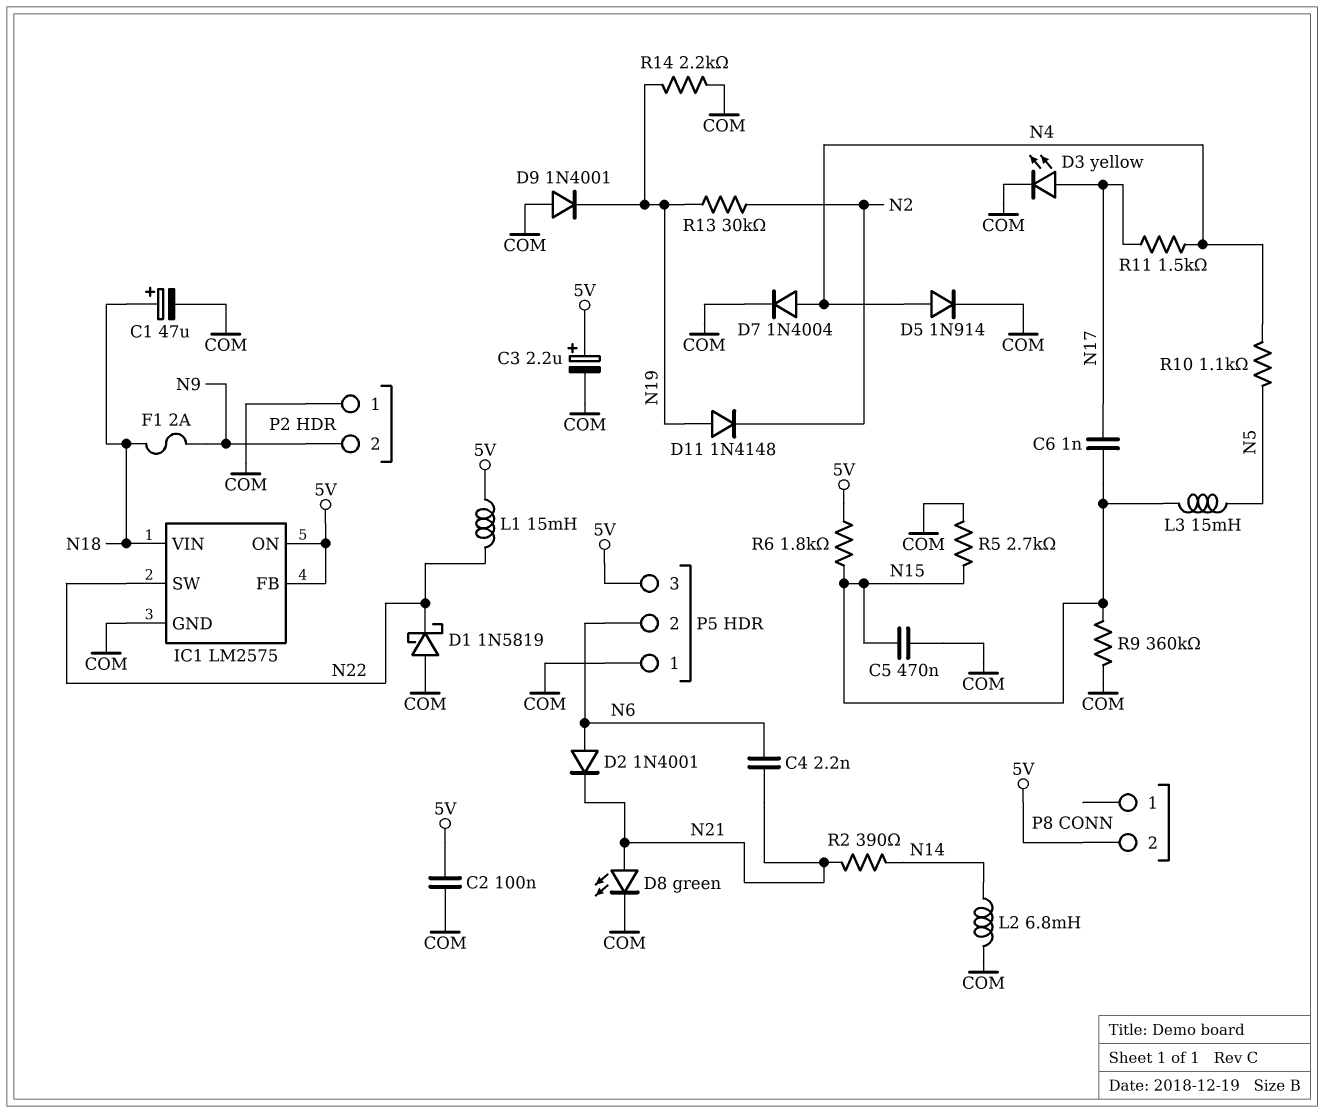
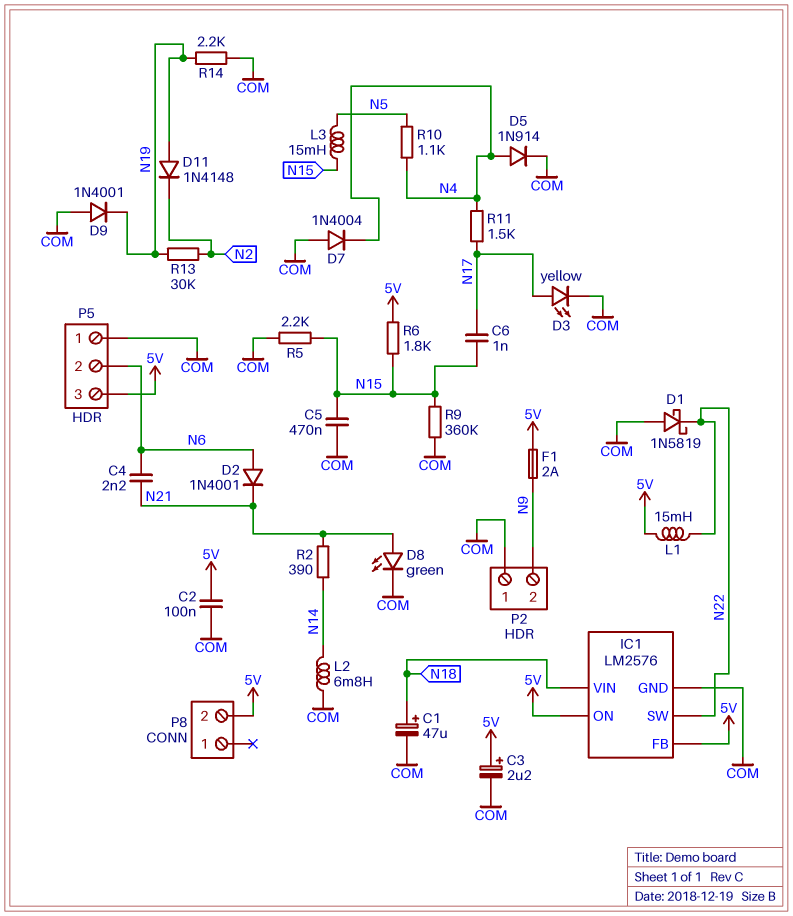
D7: diode 1N4004 (A N4, K COM) -> diode 1N4004 (A COM, K N4)
F1: 2A (N9, N18) -> 2A (5V, N9)
IC1: LM2575 -> LM2576
R5: 2.7k (COM, N15) -> 2.2k (COM, N15)

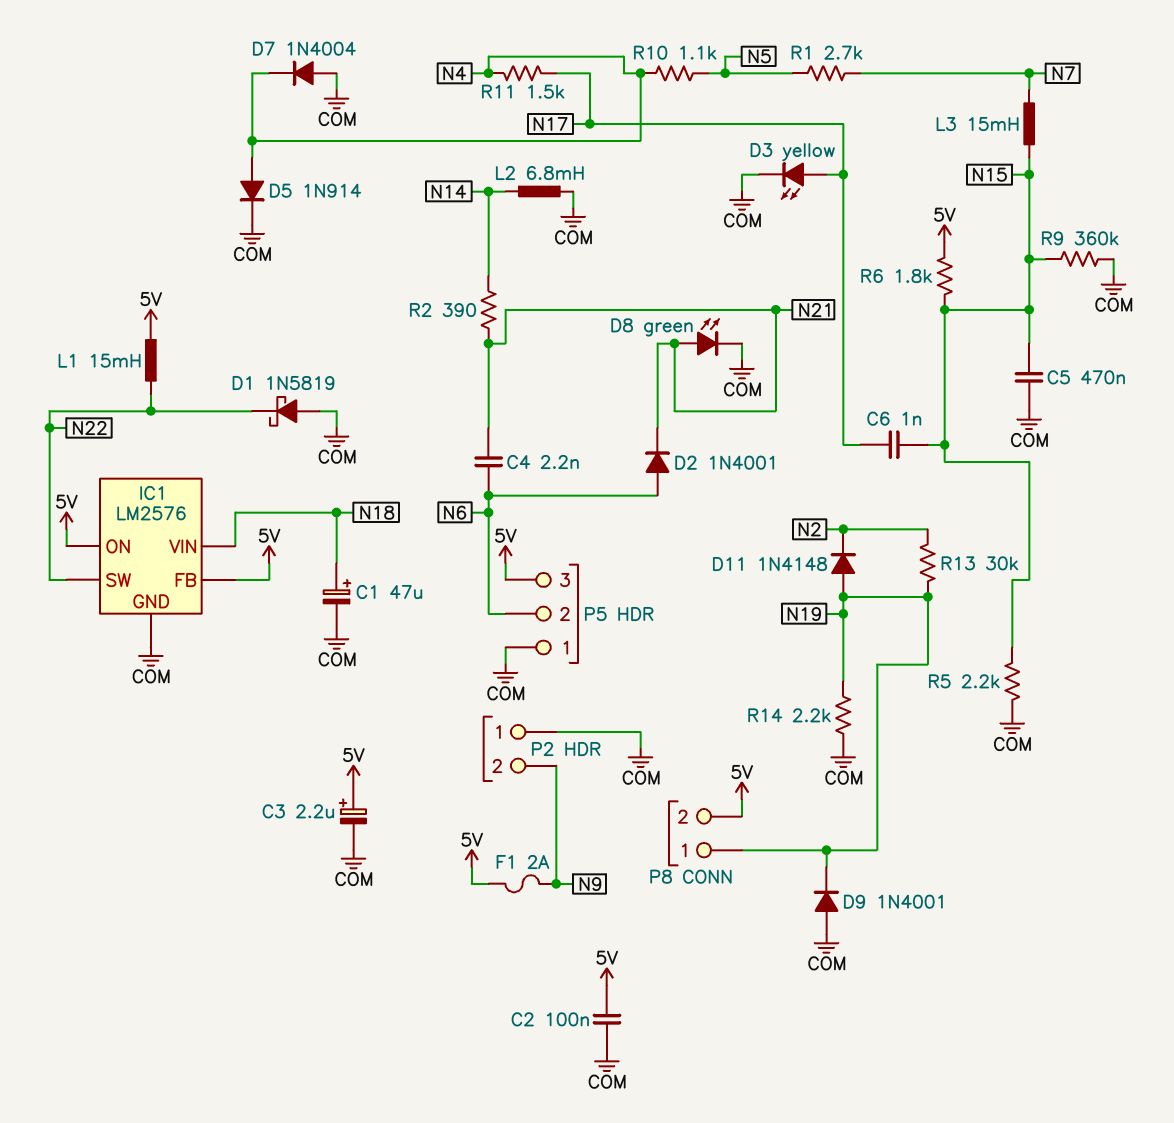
L3: 15mH (N5, N15) -> 15mH (N7, N15)
P8 pin 1: none -> N19
R1: none -> 2.7k (N5, N7)

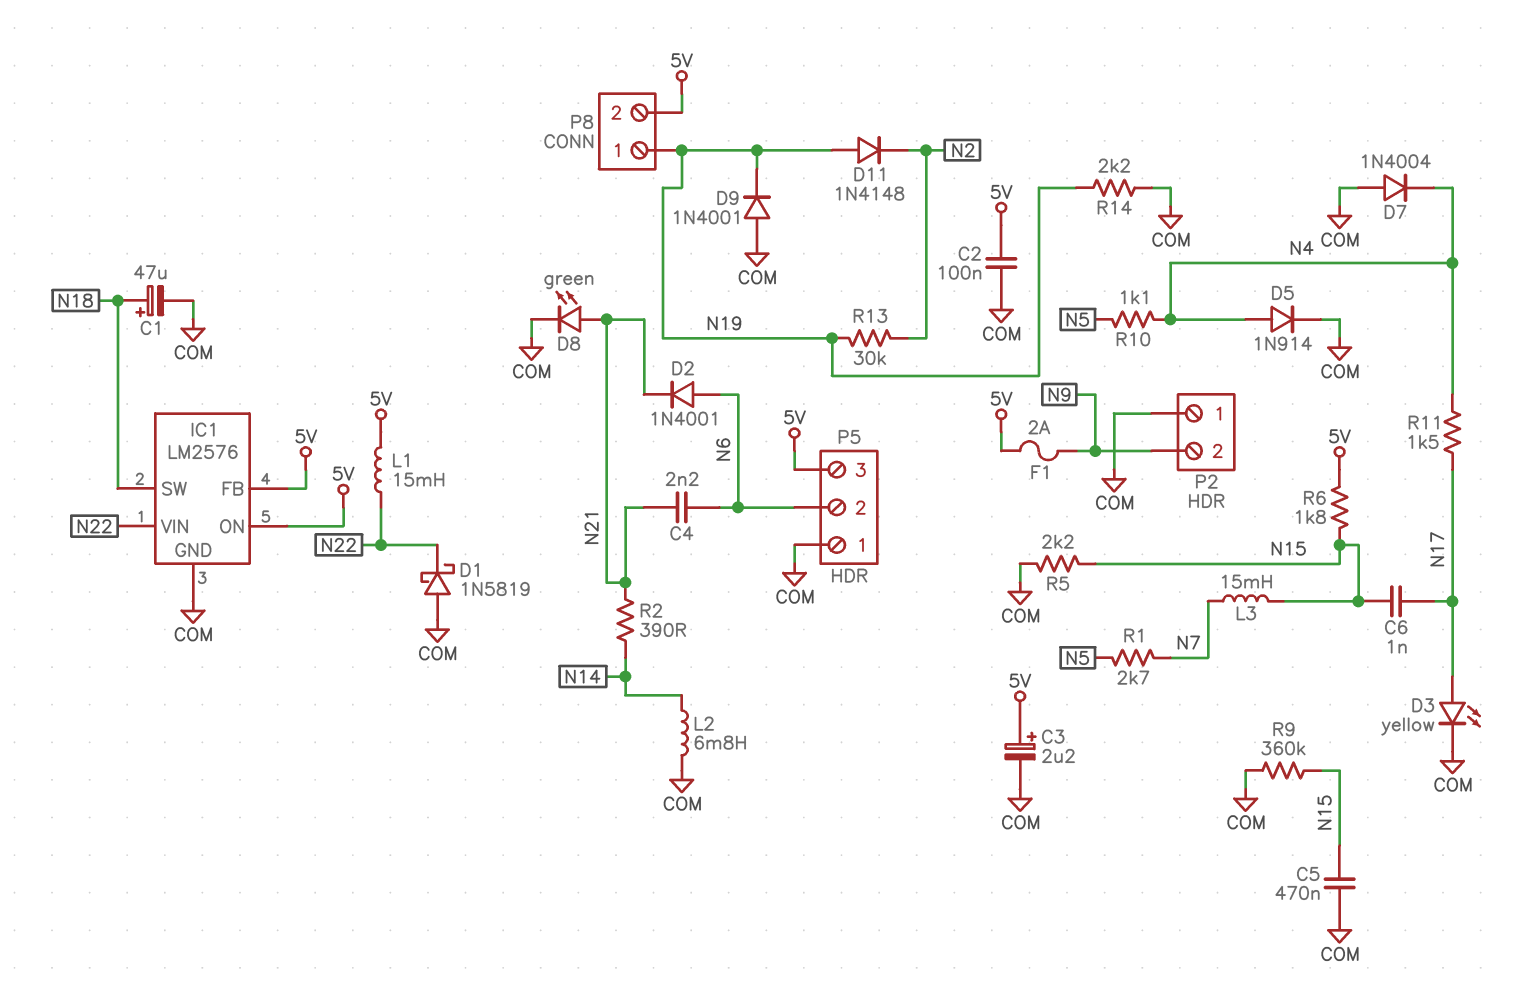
IC1 pin SW: N22 -> N18
IC1 pin VIN: N18 -> N22

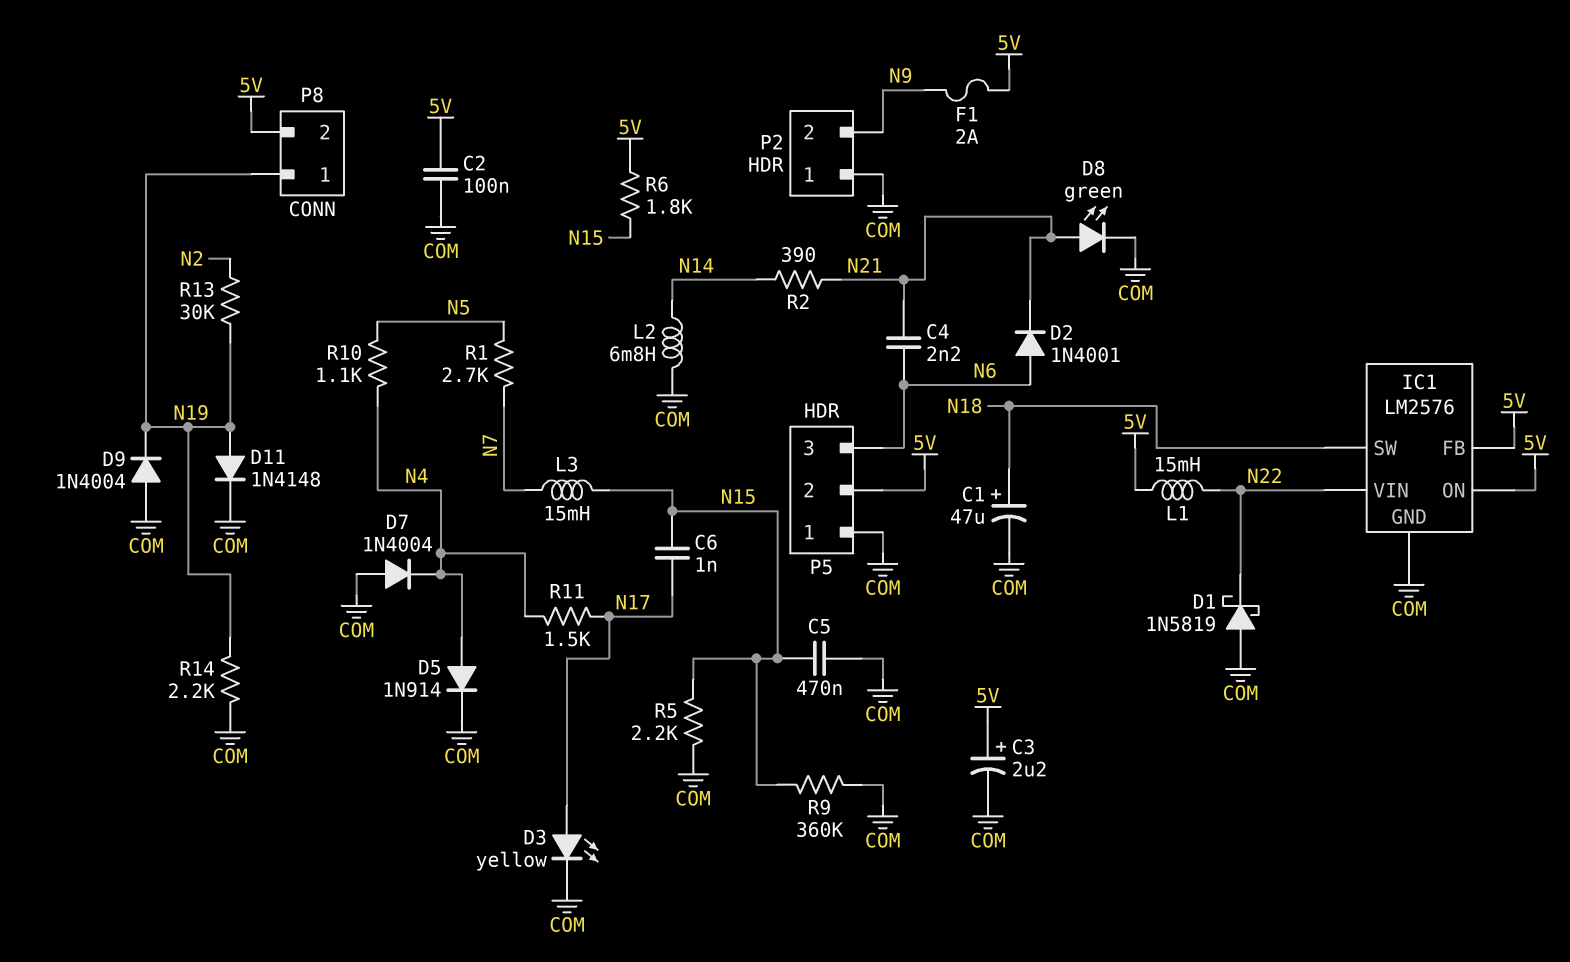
D9: diode 1N4001 (A COM, K N19) -> diode 1N4004 (A COM, K N19)
D11: diode 1N4148 (A N19, K N2) -> diode 1N4148 (A N19, K COM)
P5 pin 2: N6 -> 5V
P5 pin 3: 5V -> N6

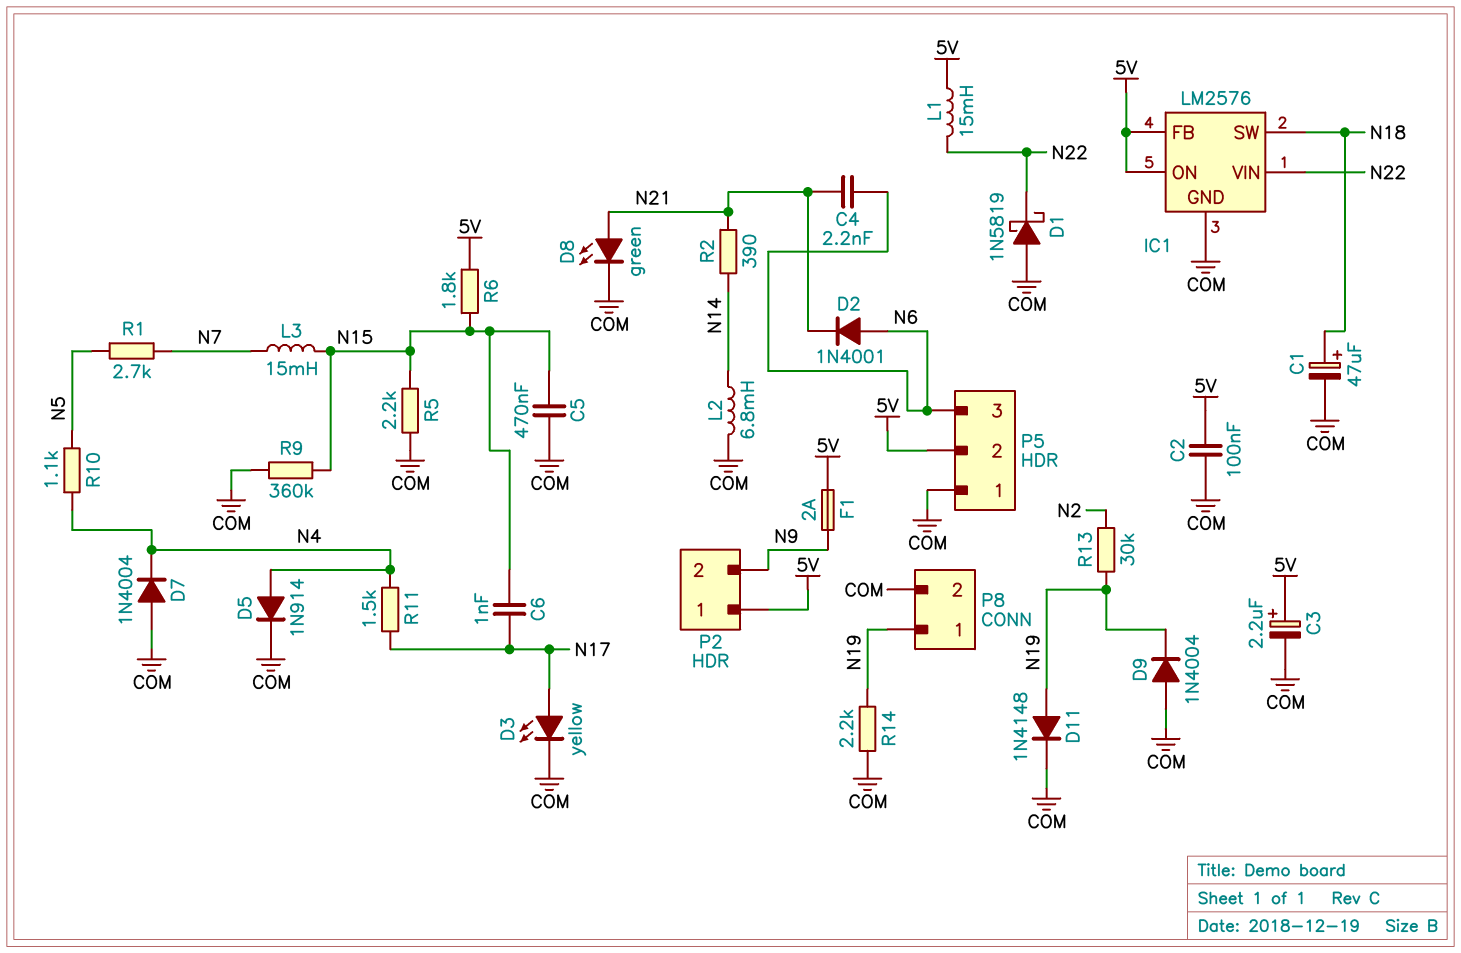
P2 pin 1: COM -> 5V
P8 pin 2: 5V -> COM

